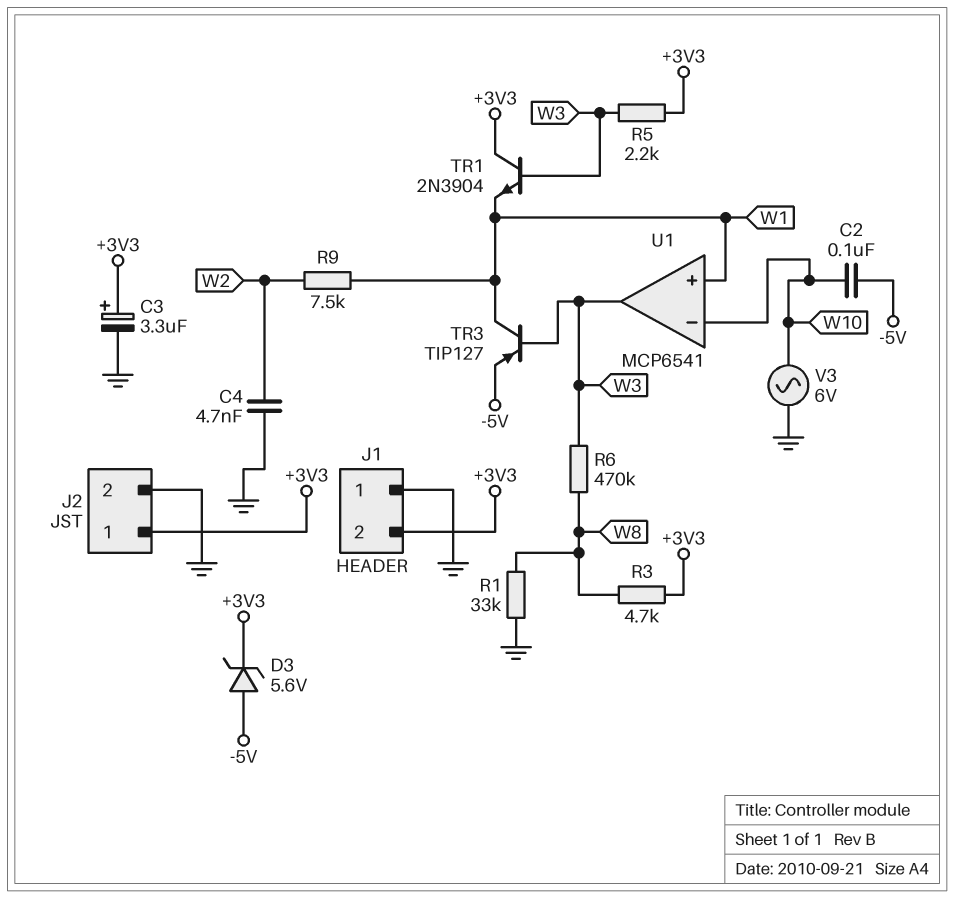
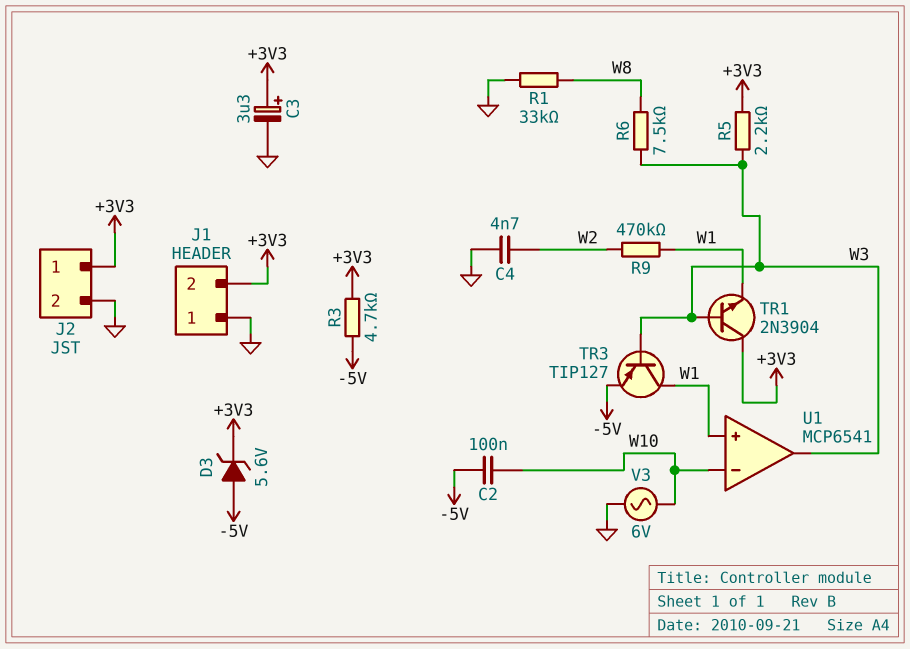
R3: 4.7k (+3V3, W8) -> 4.7k (+3V3, -5V)
R6: 470k (W3, W8) -> 7.5k (W3, W8)
R9: 7.5k (W1, W2) -> 470k (W1, W2)

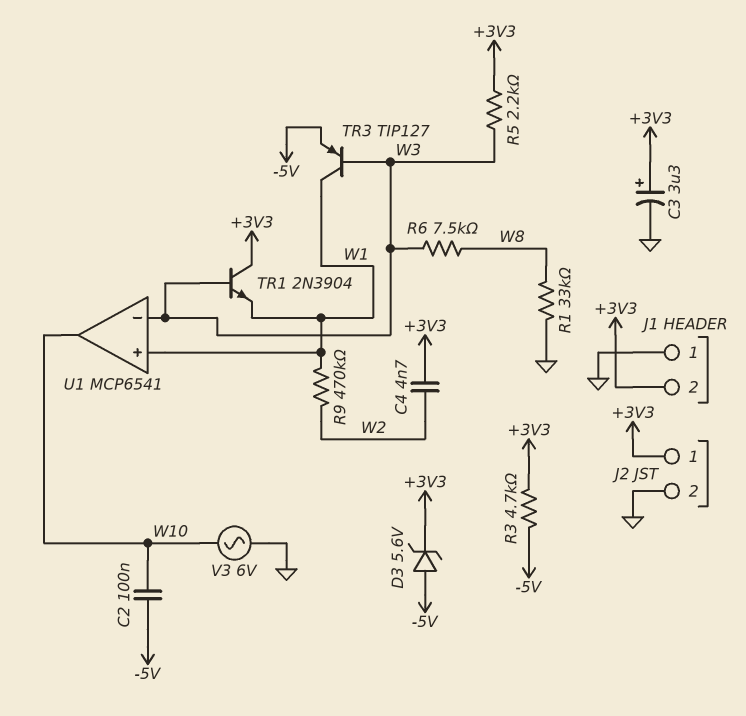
C4: 4.7nF (GND, W2) -> 4.7nF (+3V3, W2)
U1 pin in-: W10 -> W3
U1 pin out: W3 -> W10

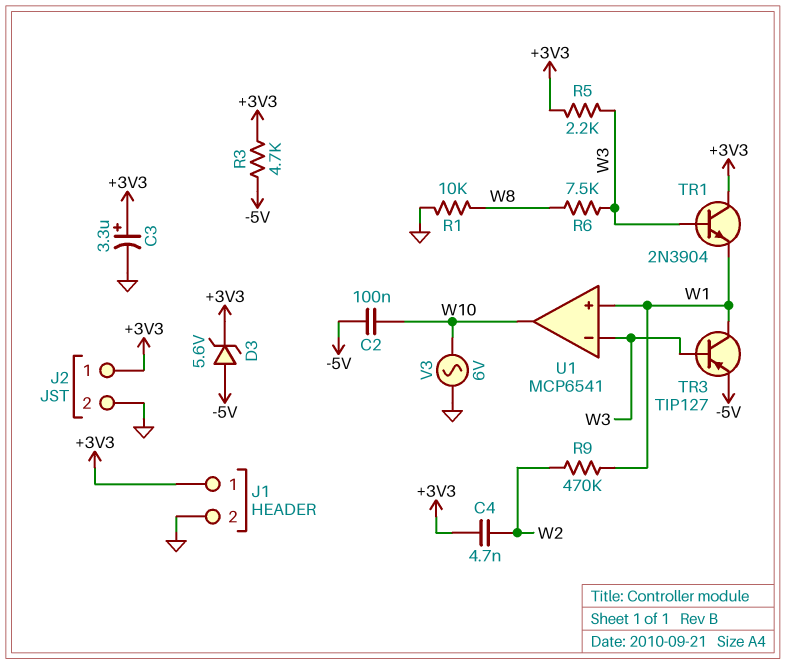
J1 pin 1: GND -> +3V3
J1 pin 2: +3V3 -> GND
R1: 33k (GND, W8) -> 10k (GND, W8)

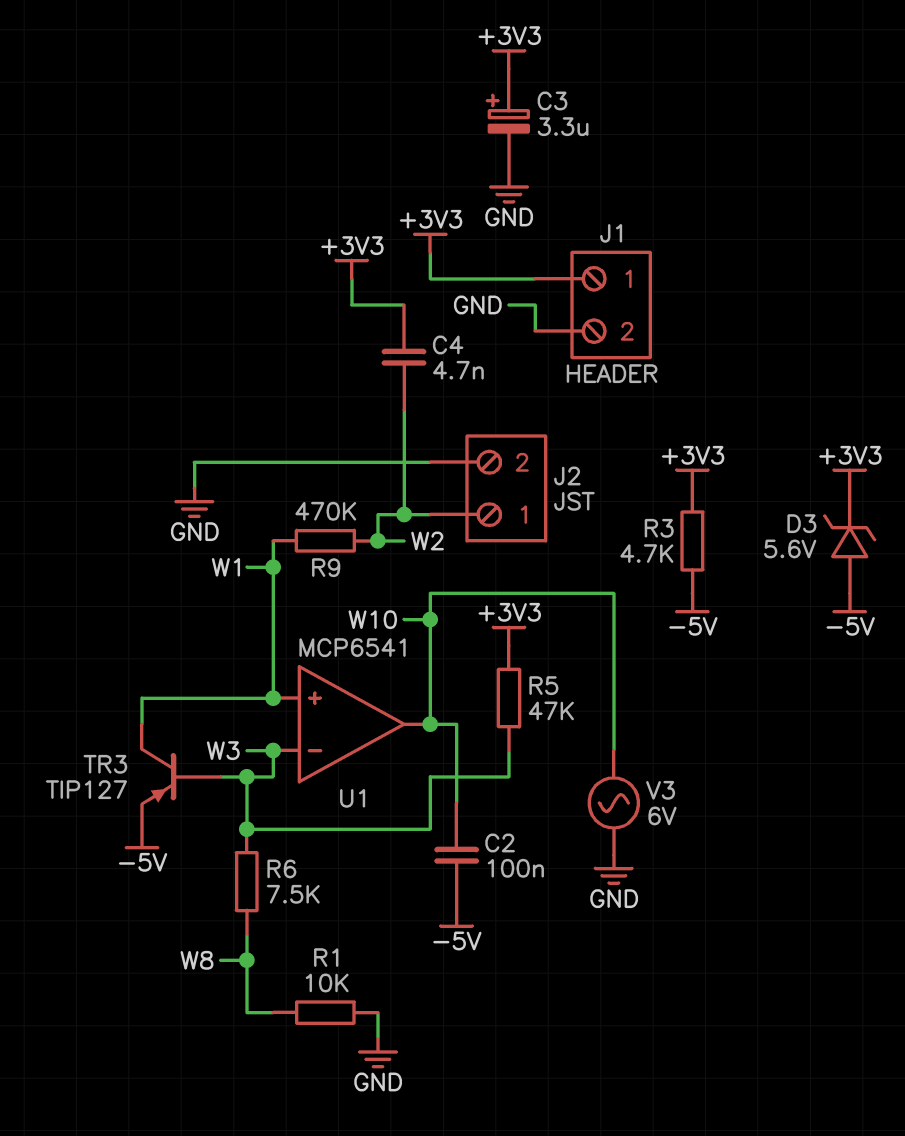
J2 pin 1: +3V3 -> W2
R5: 2.2k (+3V3, W3) -> 47k (+3V3, W3)
TR1: NPN 2N3904 (B W3, C +3V3, E W1) -> none

